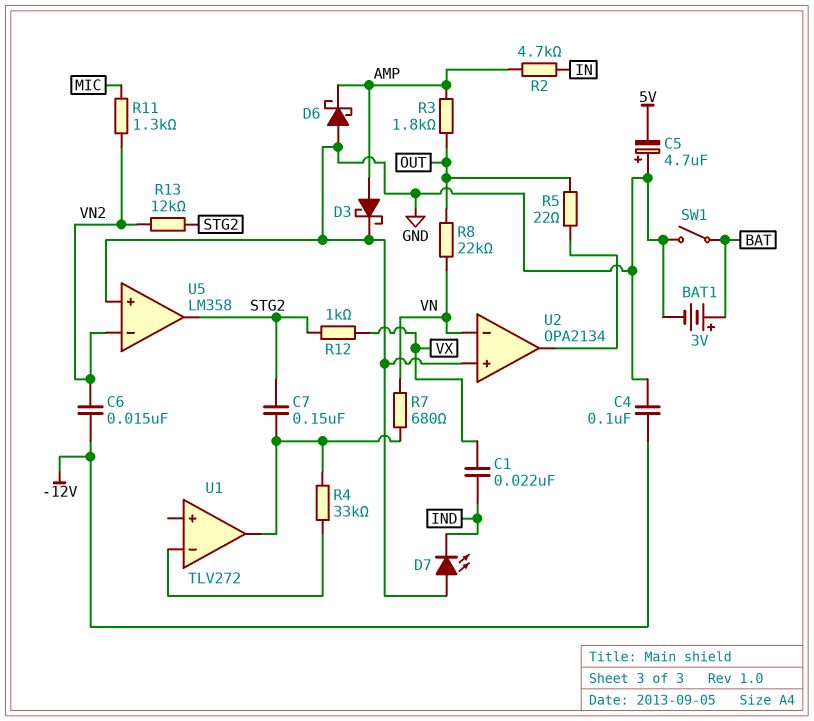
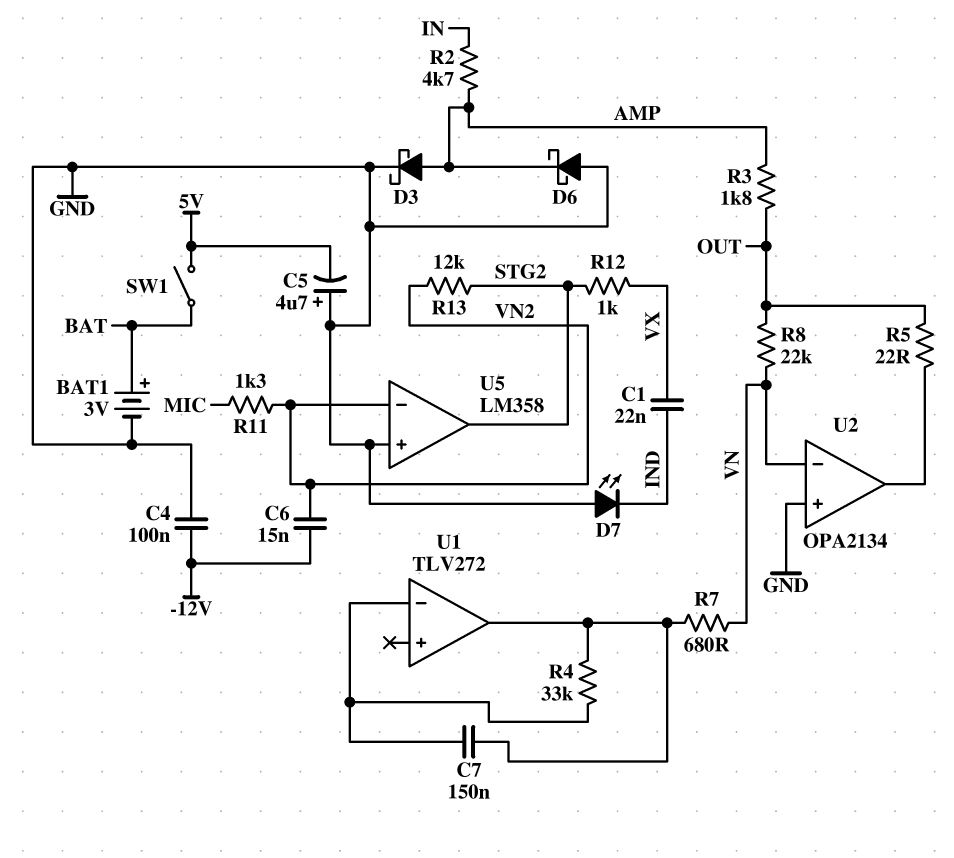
C7: 150nF (STG2, U1/out) -> 150nF (U1/in-, U1/out)
SW1: switch (BAT, GND) -> switch (5V, BAT)

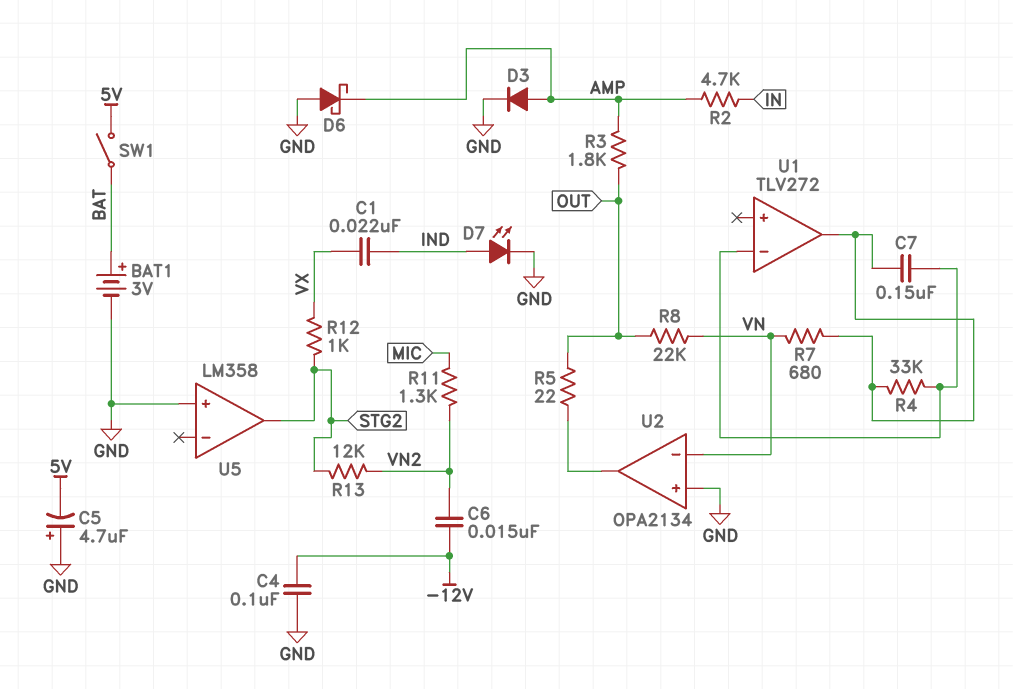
D3: schottky (A AMP, K GND) -> diode (A AMP, K GND)
D7: LED (A GND, K IND) -> LED (A IND, K GND)
U5 pin in-: VN2 -> none

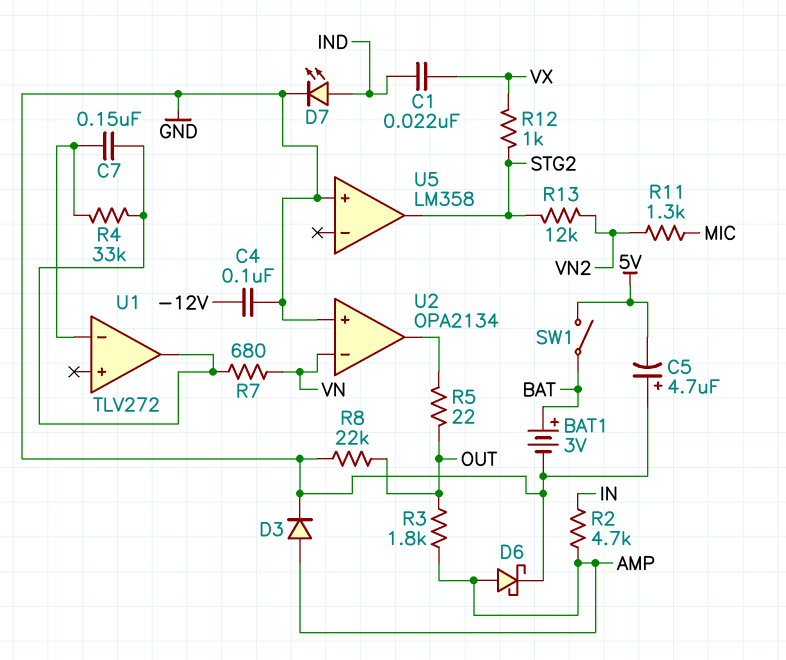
C6: 15nF (-12V, VN2) -> none
D6: schottky (A GND, K AMP) -> schottky (A AMP, K GND)
R8: 22k (OUT, VN) -> 22k (GND, OUT)

